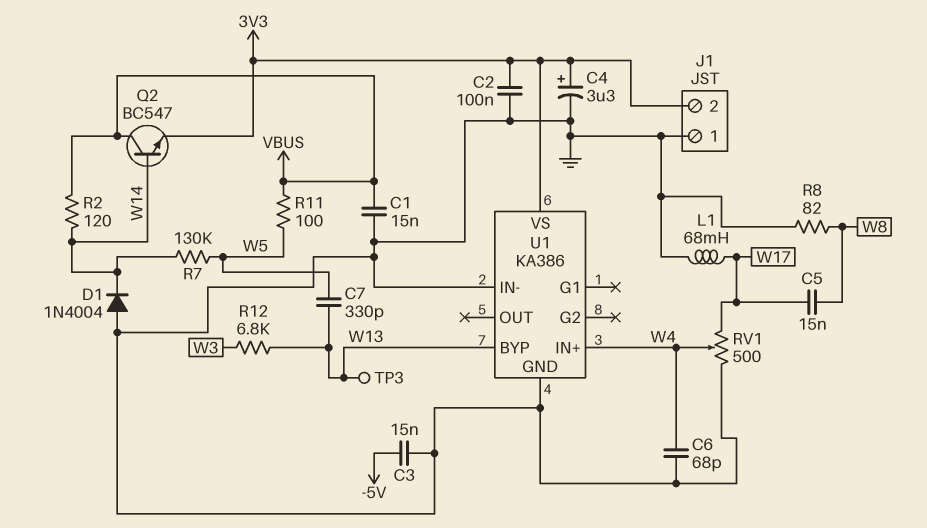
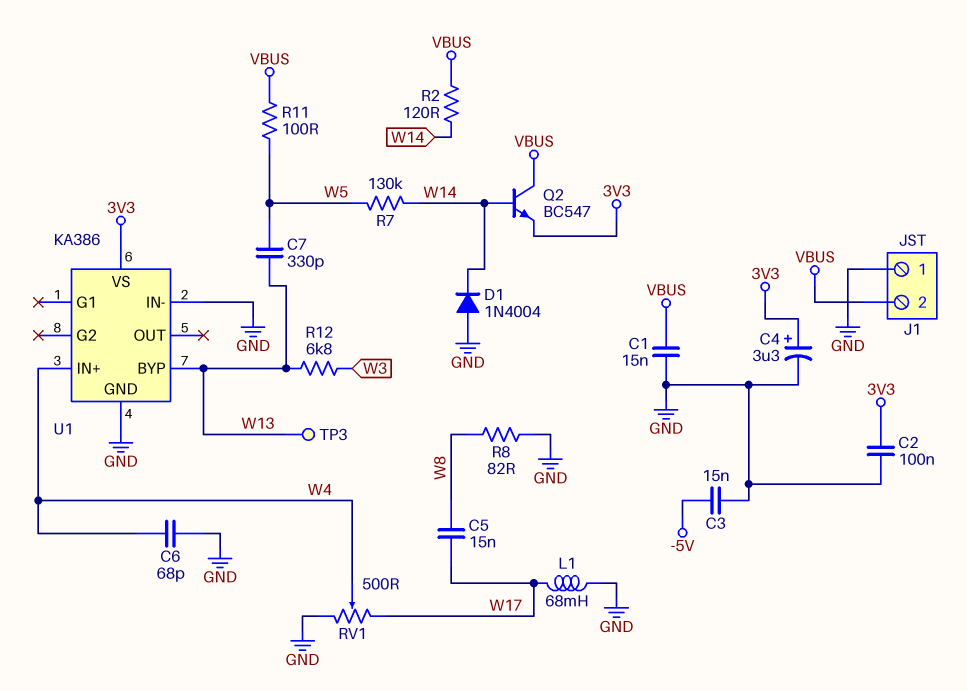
J1 pin 2: 3V3 -> VBUS

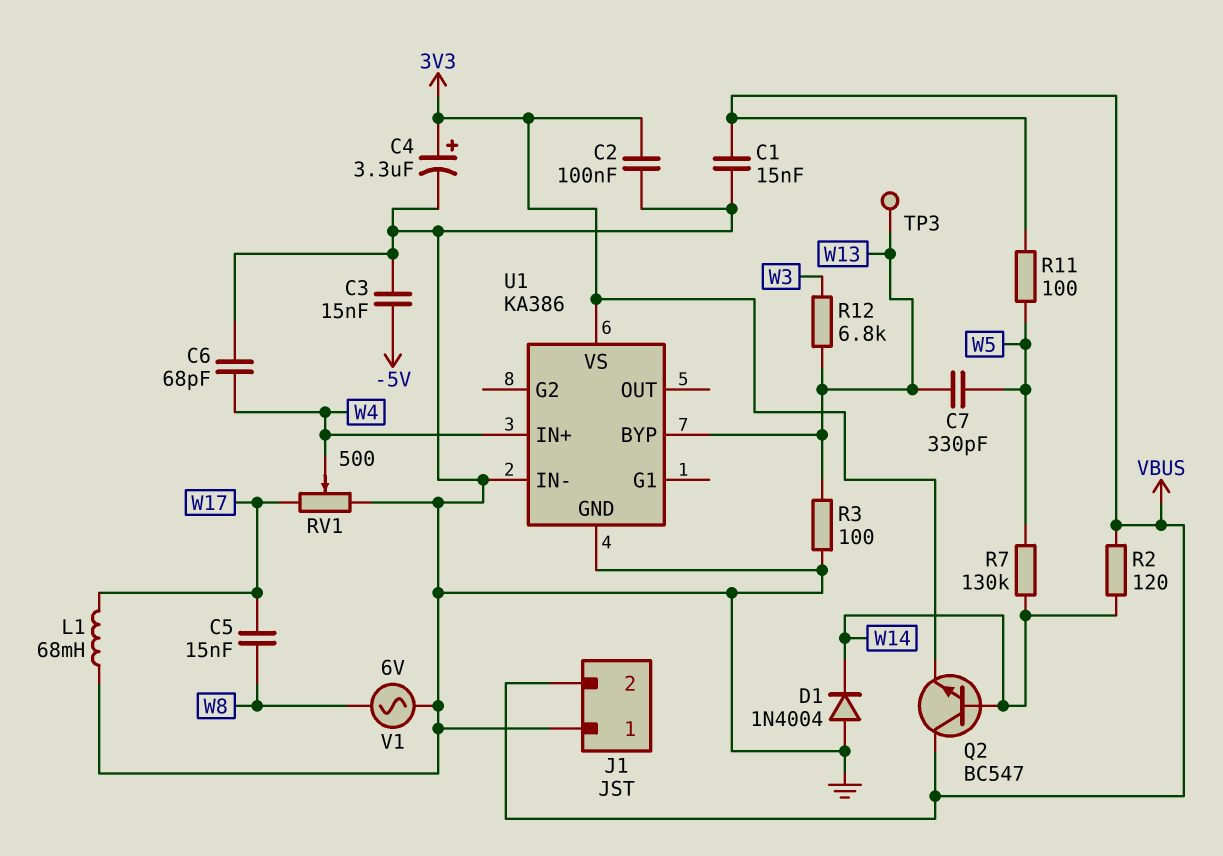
R3: none -> 100 (GND, W13)
R8: 82 (GND, W8) -> none
V1: none -> AC 6V (GND, W8)

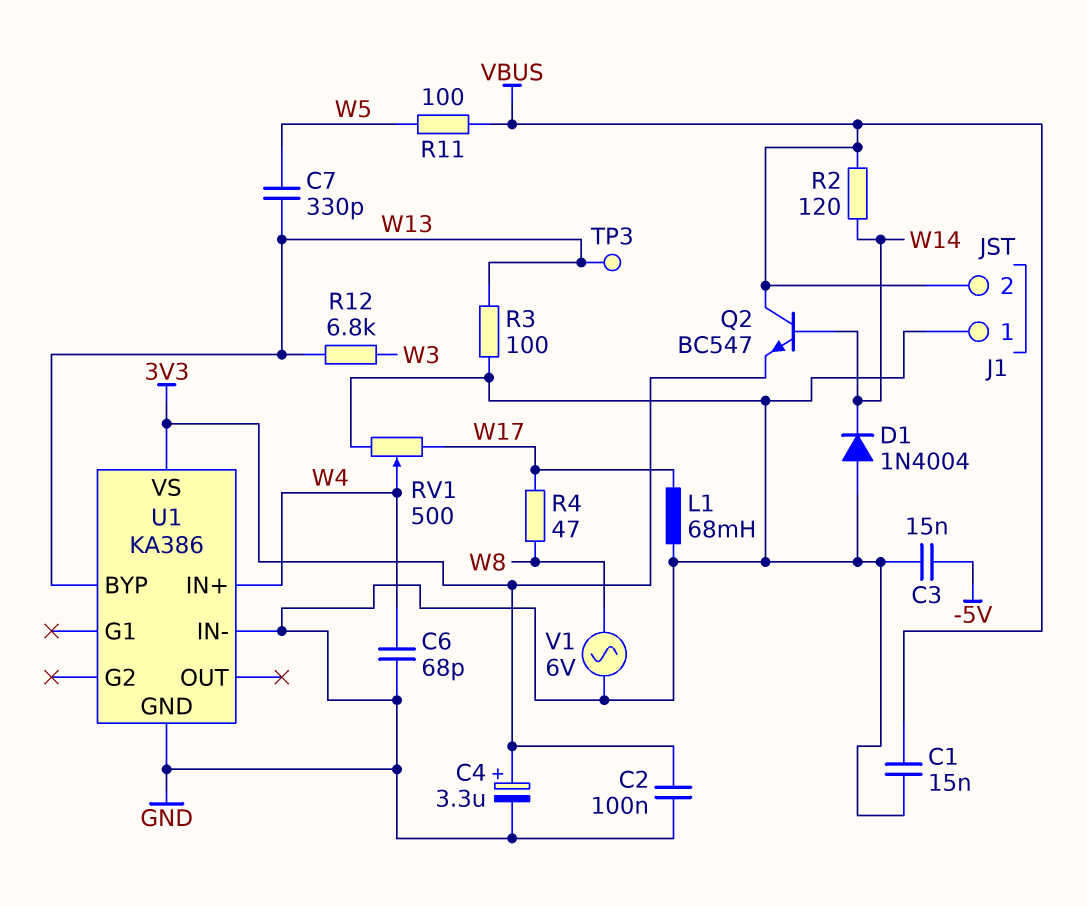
C5: 15nF (W8, W17) -> none
R4: none -> 47 (W8, W17)
R7: 130k (W5, W14) -> none

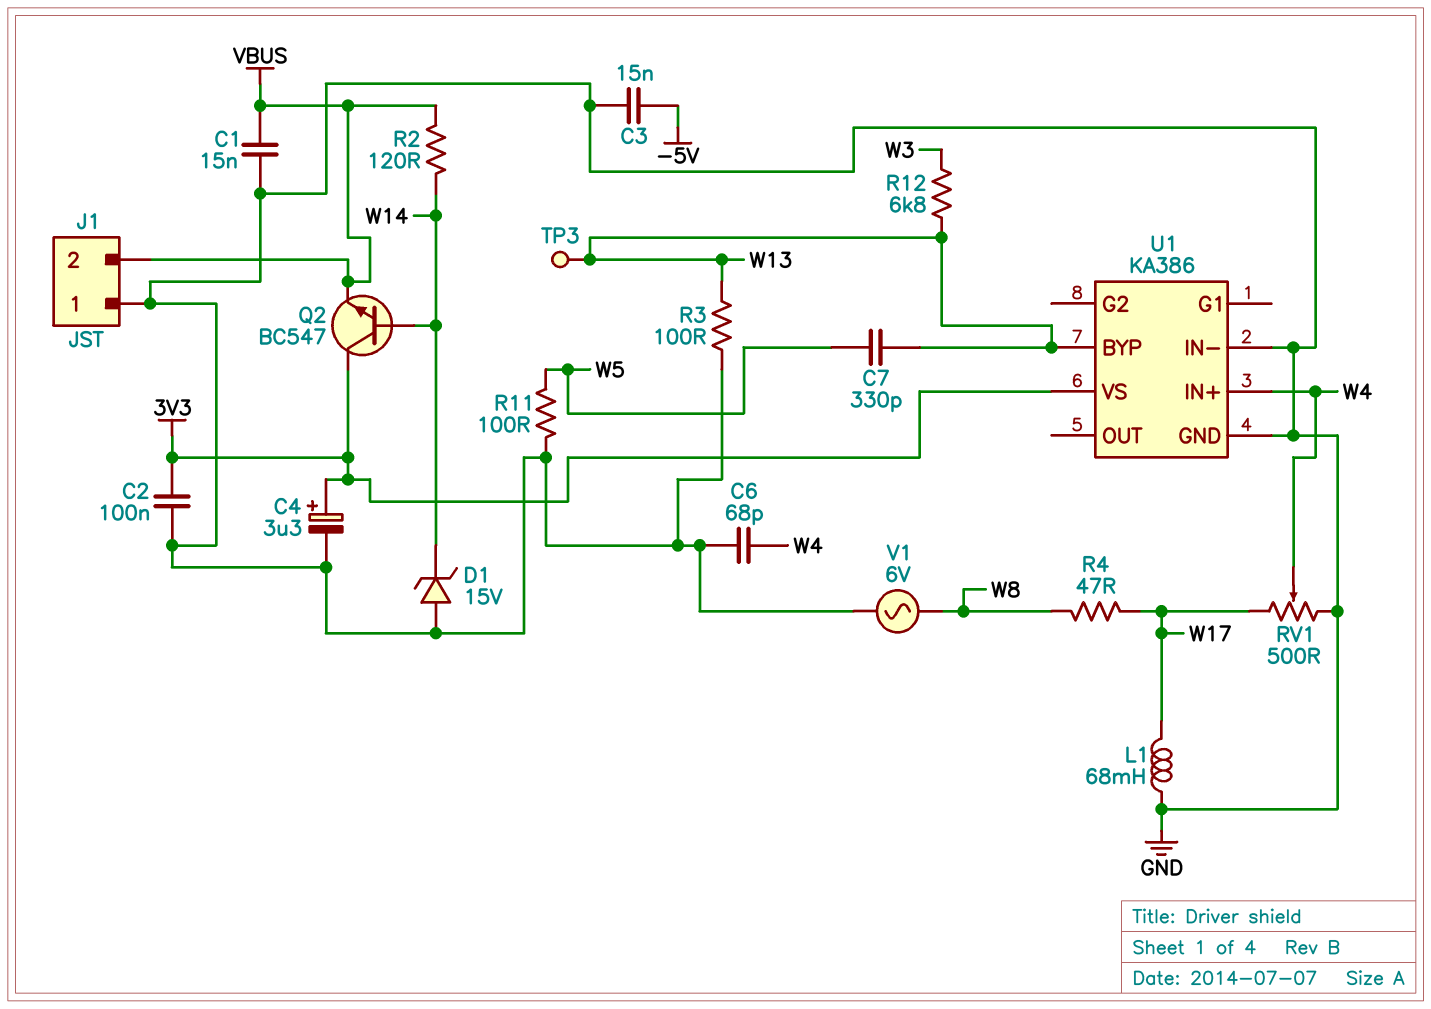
D1: diode 1N4004 (A GND, K W14) -> zener 15V (A GND, K W14)
Q2: NPN BC547 (B W14, C VBUS, E 3V3) -> NPN BC547 (B W14, C 3V3, E VBUS)
R11: 100 (VBUS, W5) -> 100 (GND, W5)

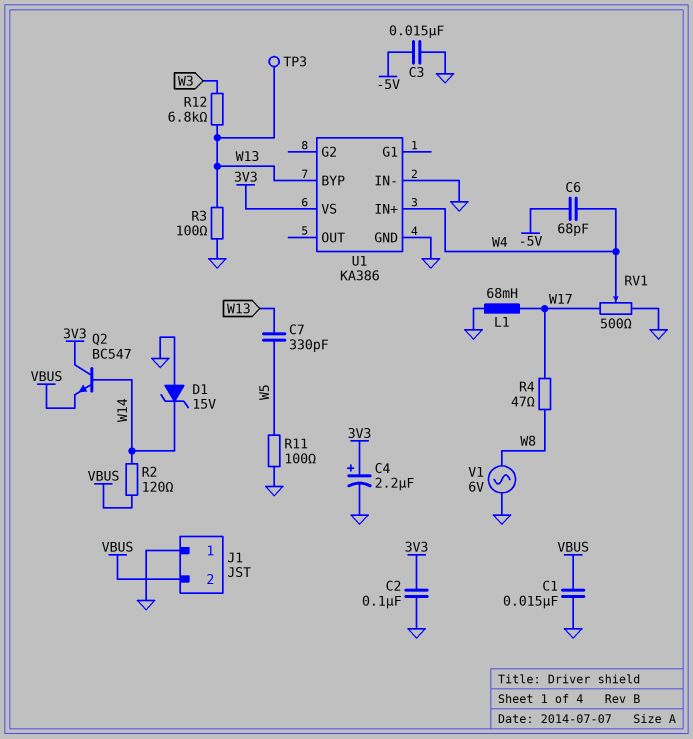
C4: 3.3uF (plus 3V3, minus GND) -> 2.2uF (plus 3V3, minus GND)
C6: 68pF (GND, W4) -> 68pF (-5V, W4)

